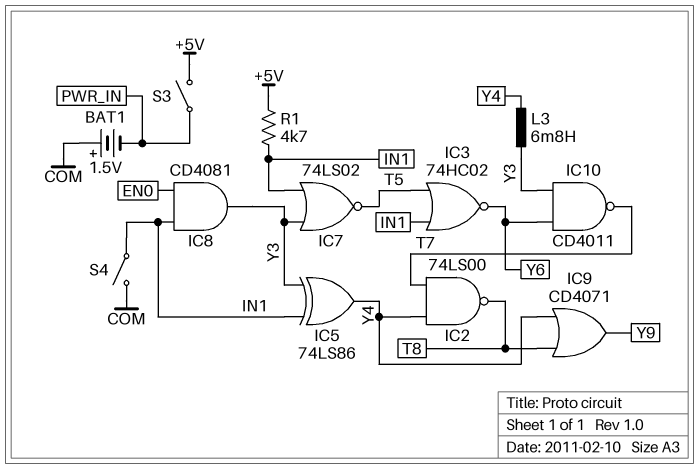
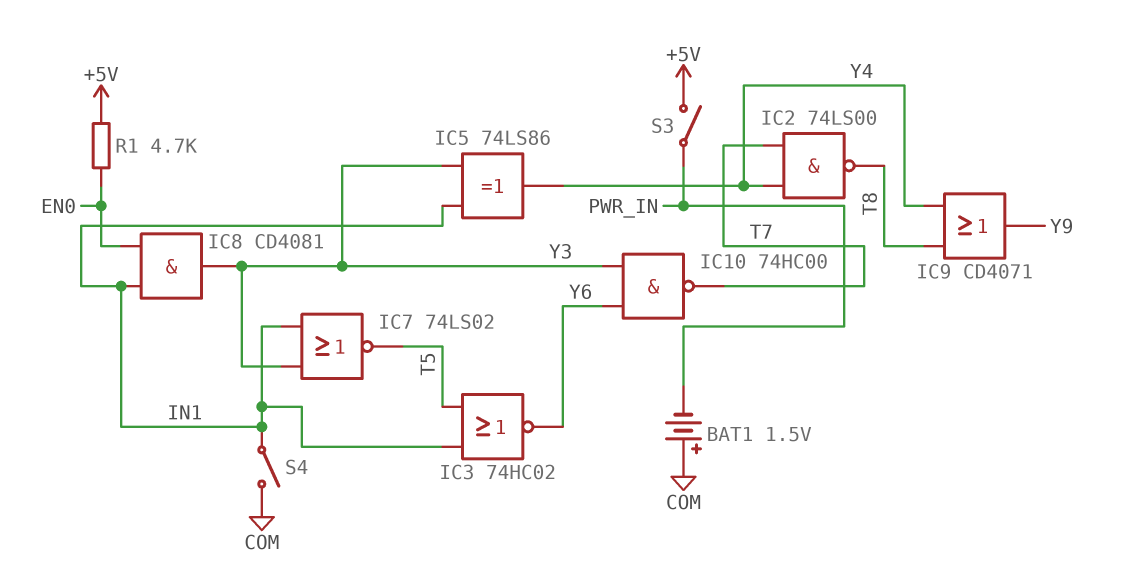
IC10: NAND CD4011 (in Y3, in Y6, out T7) -> NAND 74HC00 (in Y3, in Y6, out T7)
L3: 6.8mH (Y3, Y4) -> none
R1: 4.7k (+5V, IN1) -> 4.7k (+5V, EN0)

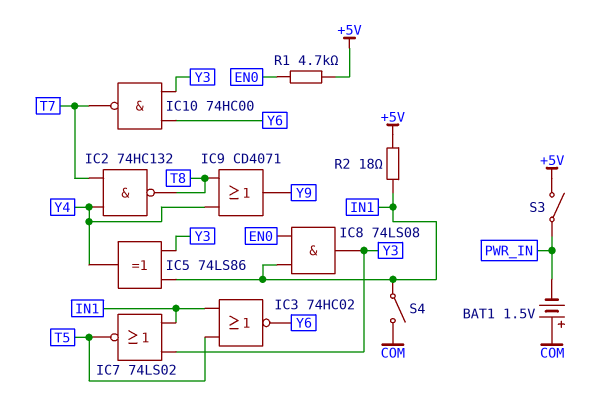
IC2: NAND 74LS00 (in T7, in Y4, out T8) -> NAND 74HC132 (in T7, in Y4, out T8)
IC8: AND CD4081 (in EN0, in IN1, out Y3) -> AND 74LS08 (in EN0, in IN1, out Y3)
R2: none -> 18 (+5V, IN1)

